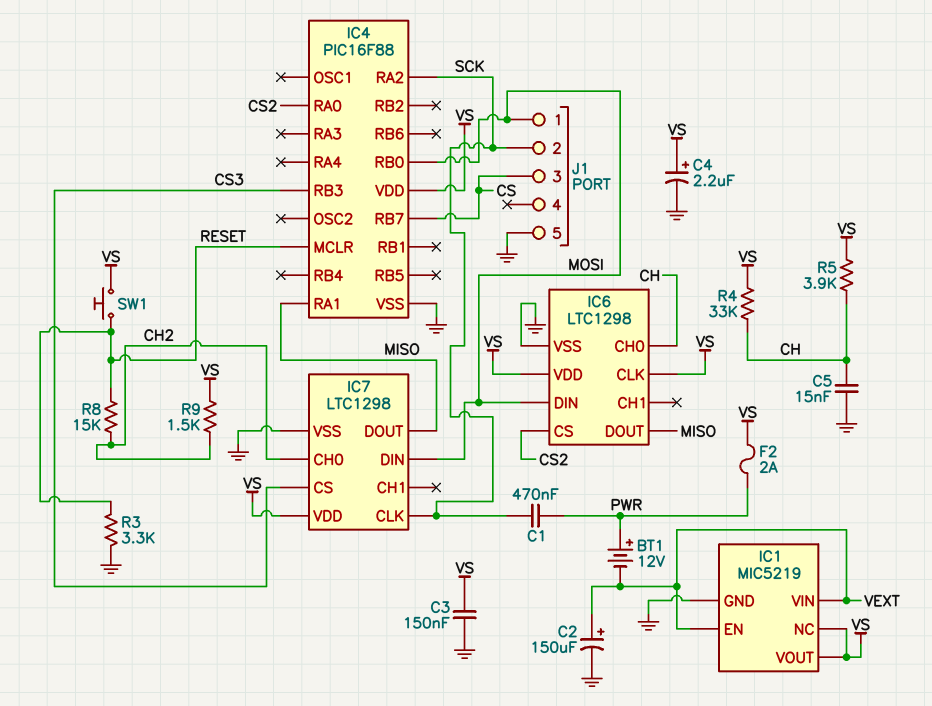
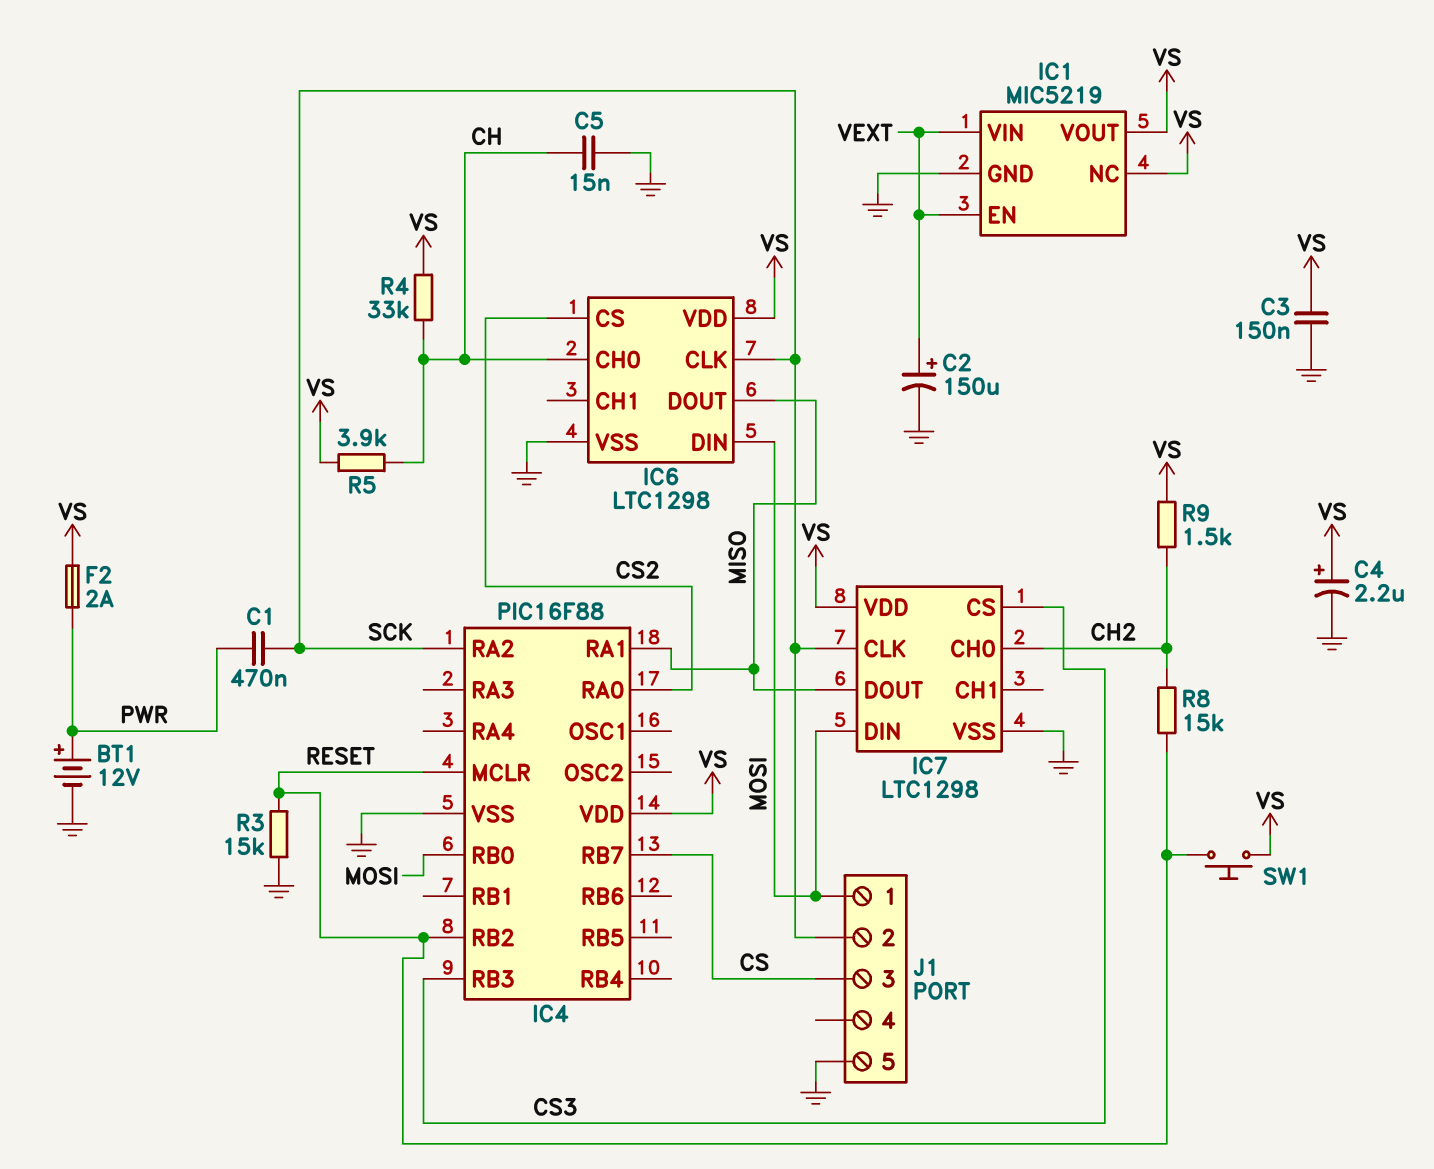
BT1: 12V (plus PWR, minus VEXT) -> 12V (plus PWR, minus GND)
IC4 pin RB2: none -> RESET
IC6 pin CLK: VS -> SCK
R3: 3.3k (GND, RESET) -> 15k (GND, RESET)

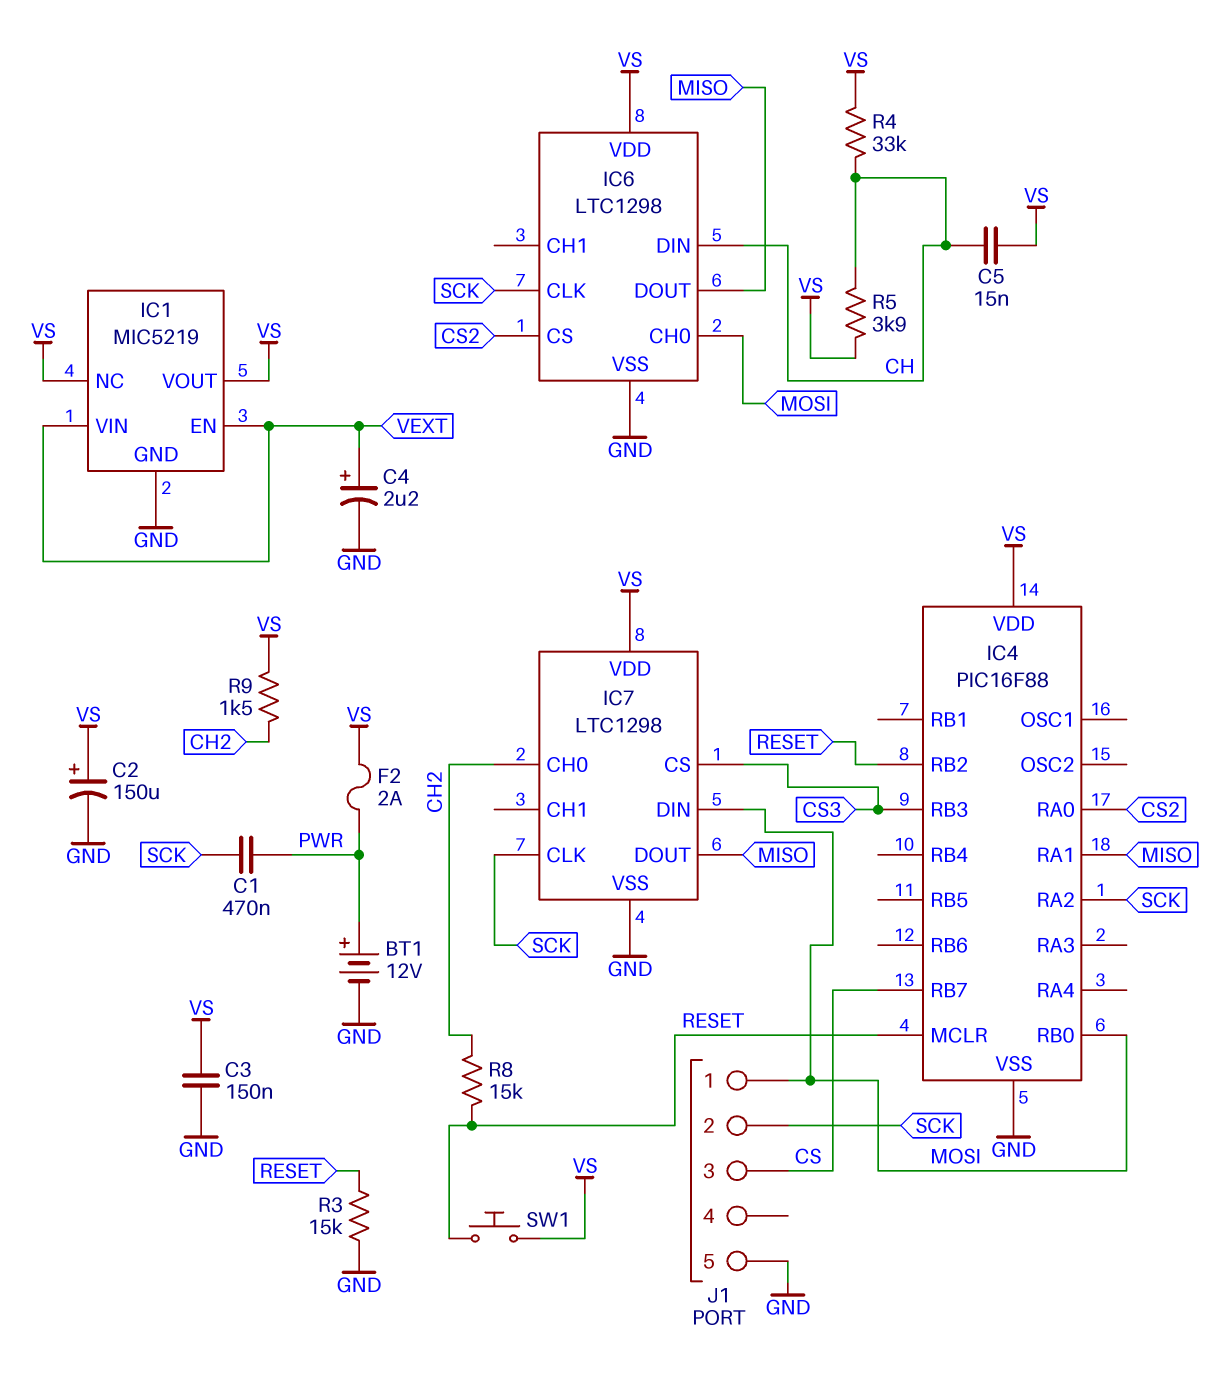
C2: 150uF (plus VEXT, minus GND) -> 150uF (plus VS, minus GND)
C4: 2.2uF (plus VS, minus GND) -> 2.2uF (plus VEXT, minus GND)
C5: 15nF (CH, GND) -> 15nF (CH, VS)
IC6 pin CH0: CH -> MOSI
IC6 pin DIN: MOSI -> CH

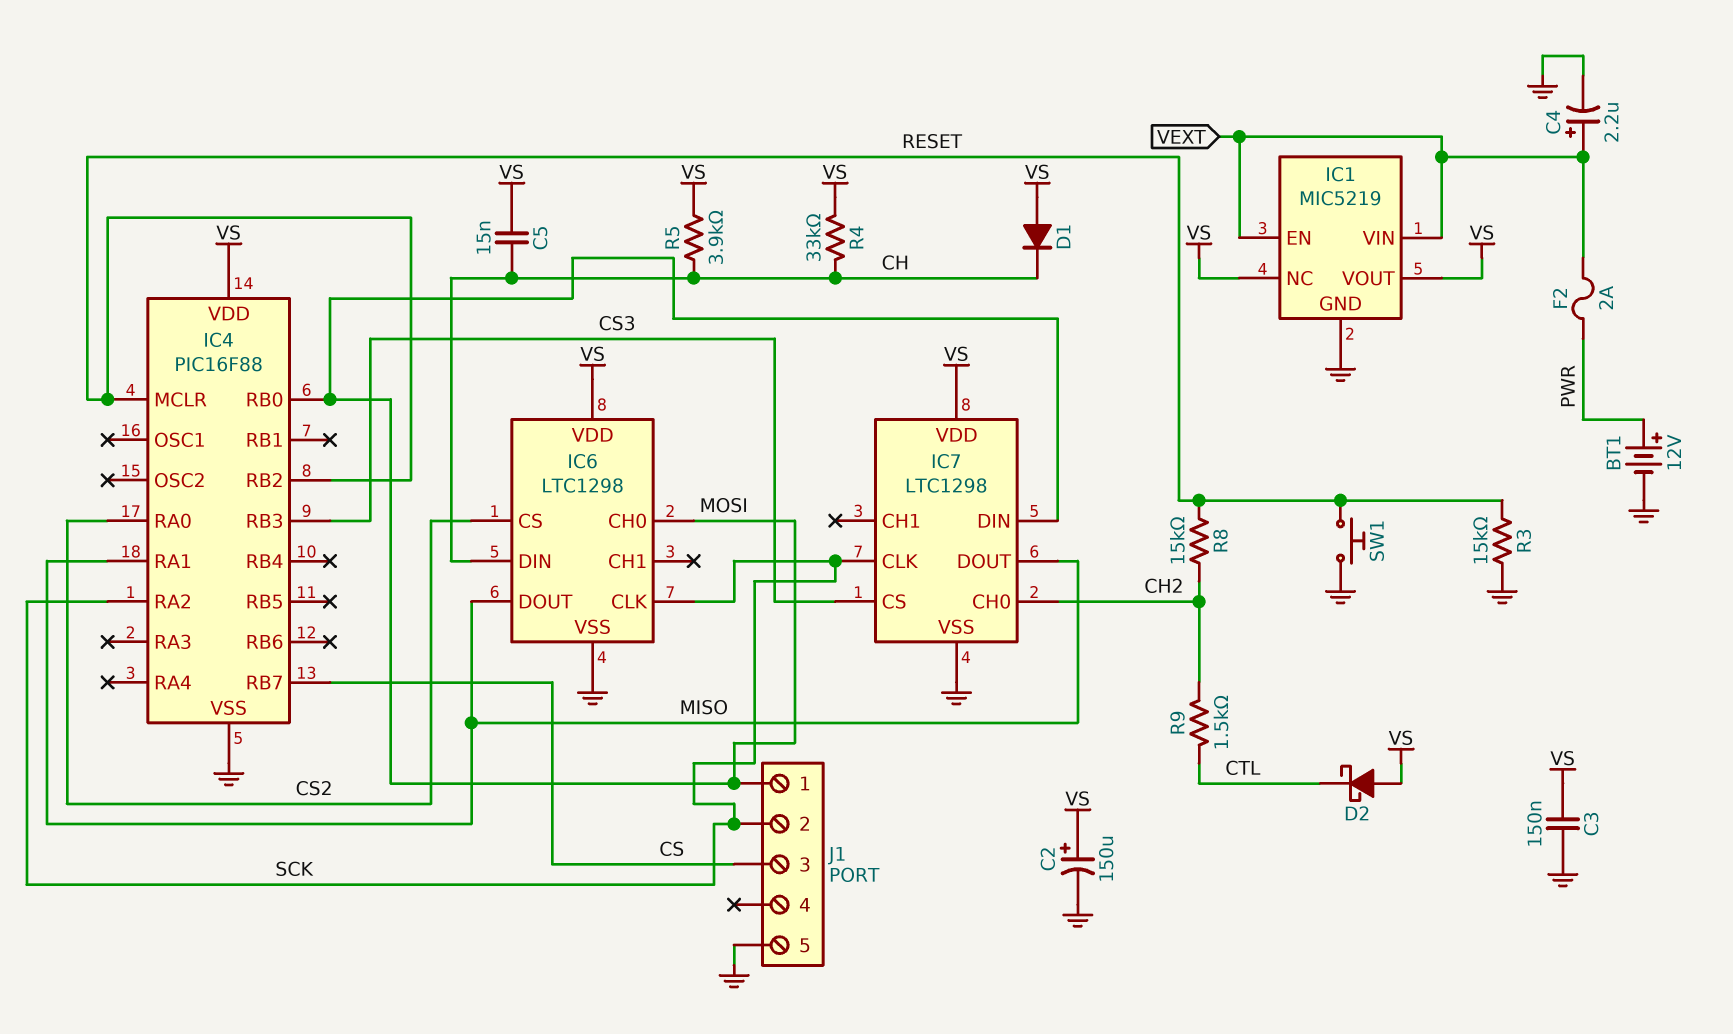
C1: 470nF (PWR, SCK) -> none
D1: none -> diode (A VS, K CH)
D2: none -> schottky (A VS, K CTL)
F2: 2A (PWR, VS) -> 2A (PWR, VEXT)
R9: 1.5k (CH2, VS) -> 1.5k (CH2, CTL)
SW1: button (RESET, VS) -> button (GND, RESET)

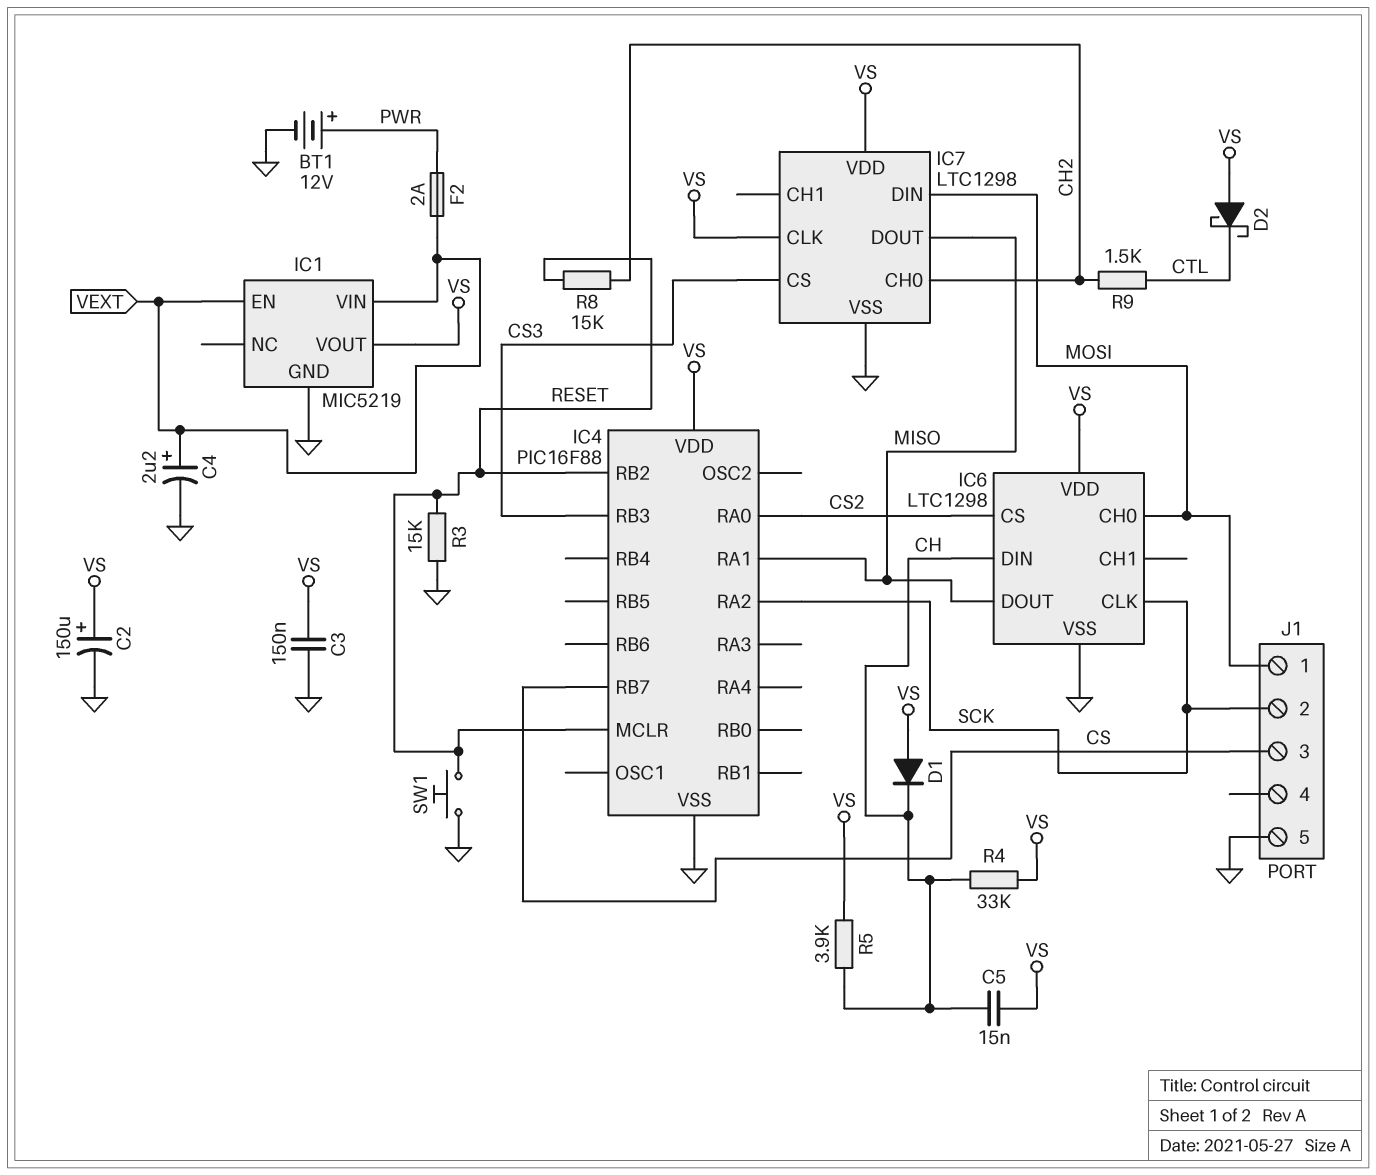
IC1 pin NC: VS -> none
IC4 pin RB0: MOSI -> none
IC7 pin CLK: SCK -> VS

